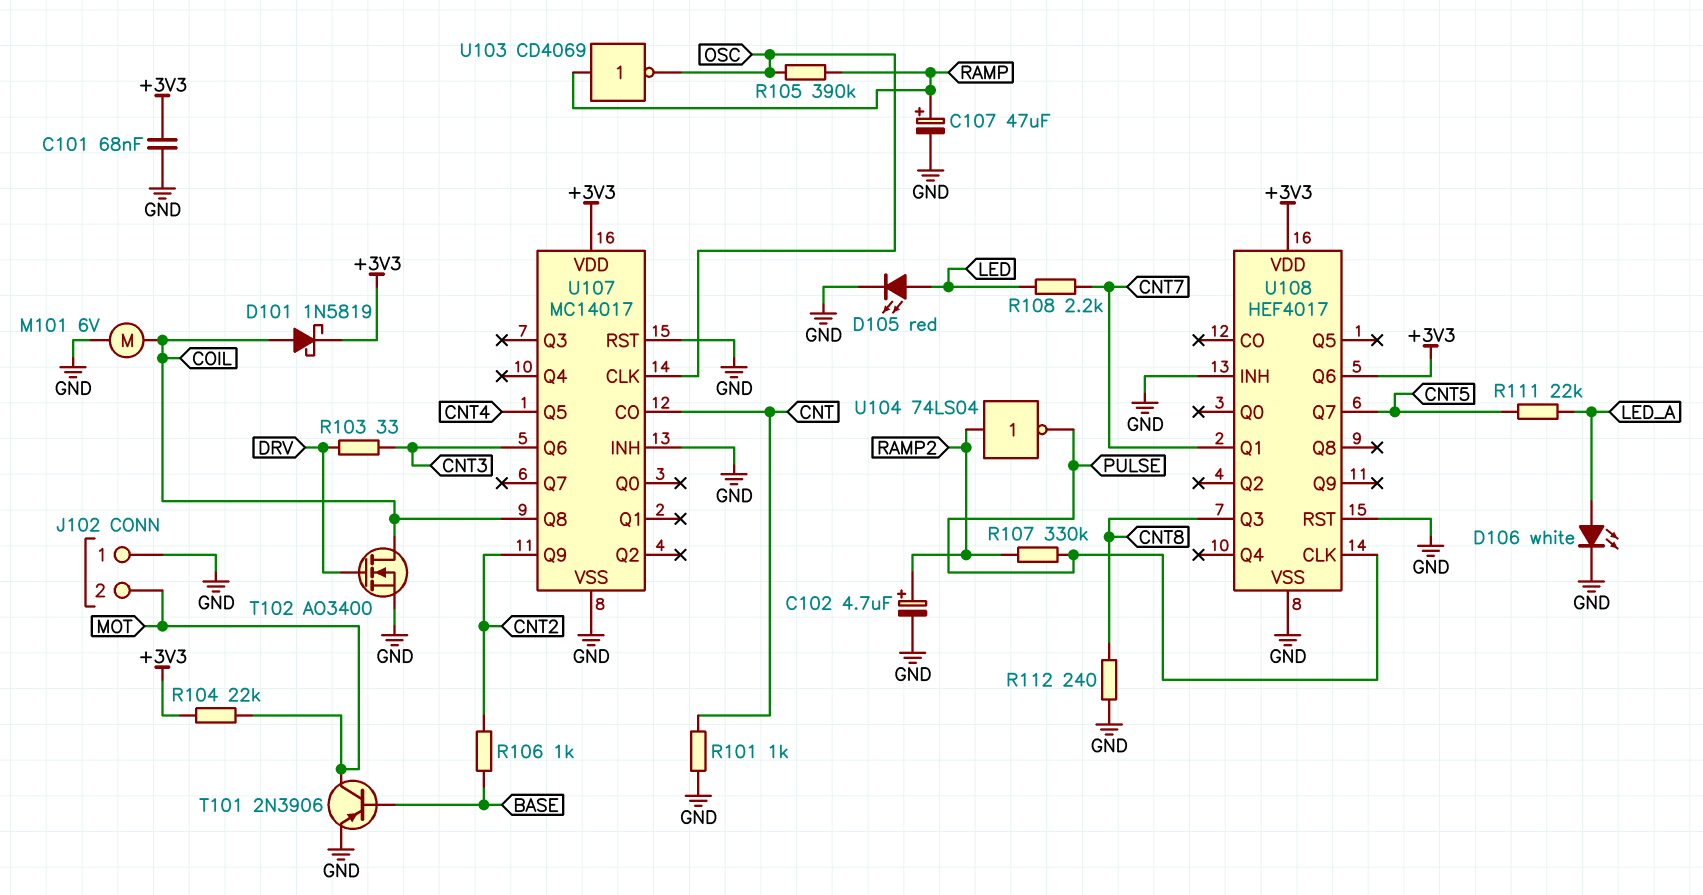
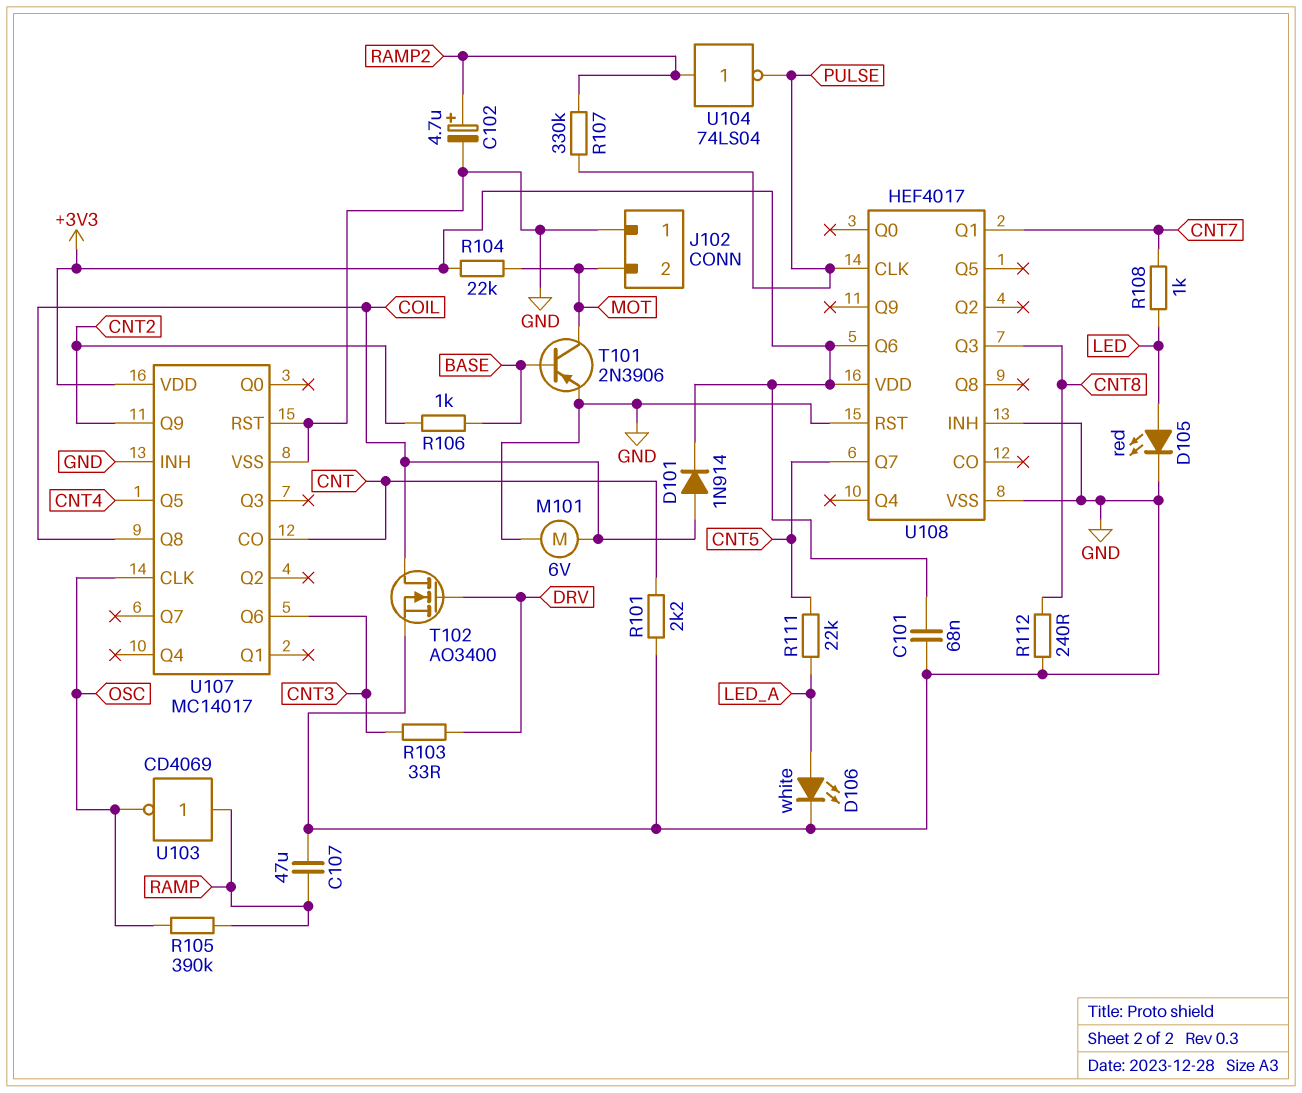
C107: 47uF (plus RAMP, minus GND) -> 47uF (GND, RAMP)
D101: schottky 1N5819 (A COIL, K +3V3) -> diode 1N914 (A COIL, K +3V3)
R101: 1k (CNT, GND) -> 2.2k (CNT, GND)
R108: 2.2k (CNT7, LED) -> 1k (CNT7, LED)

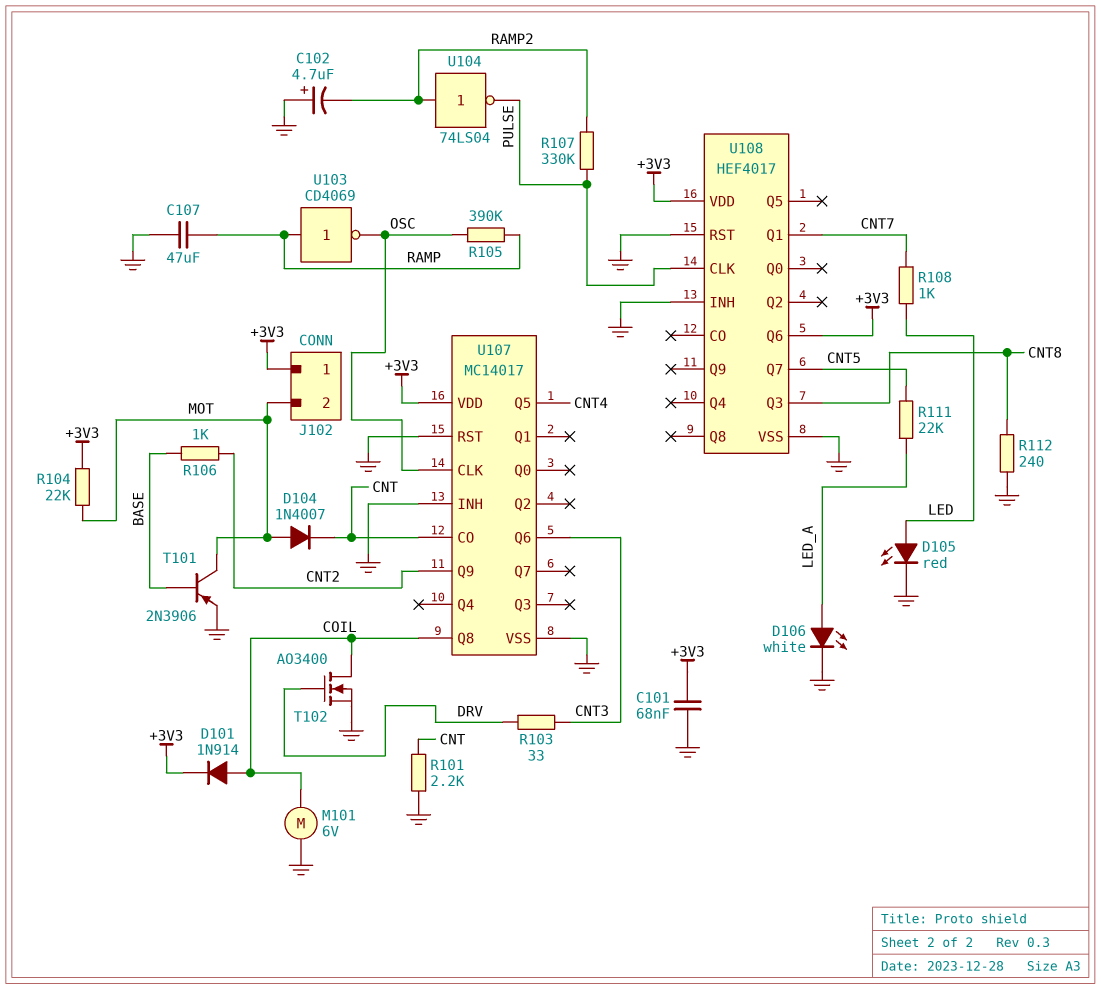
C102: 4.7uF (plus RAMP2, minus GND) -> 4.7uF (plus GND, minus RAMP2)
D104: none -> diode 1N4007 (A MOT, K CNT)
J102 pin 1: GND -> +3V3

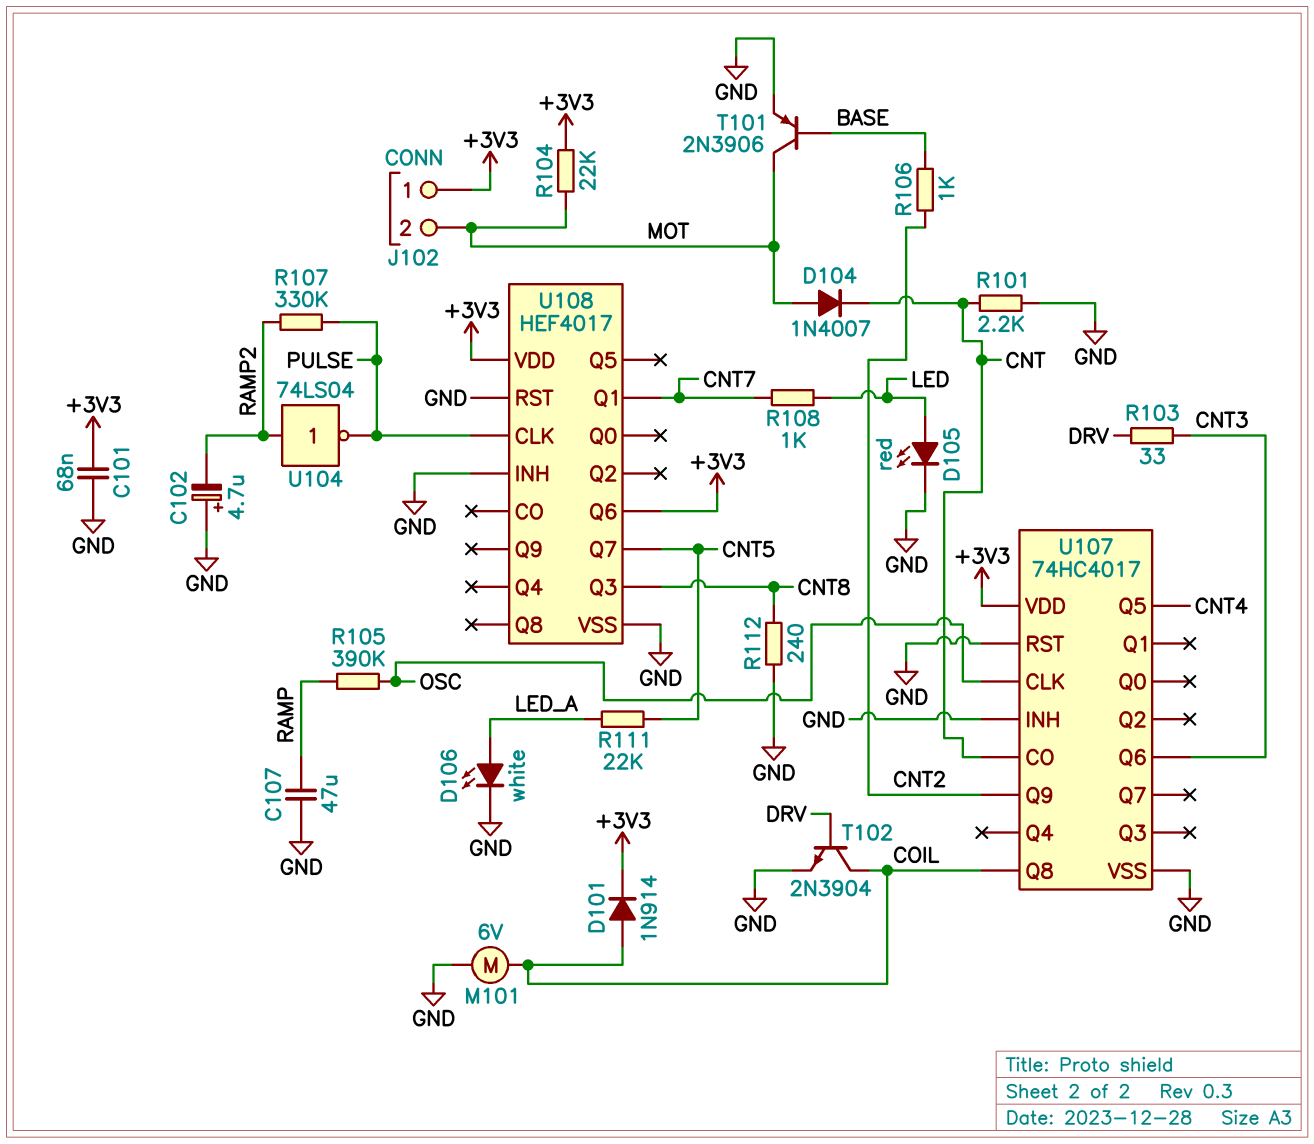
T102: NMOS AO3400 (G DRV, D COIL, S GND) -> NPN 2N3904 (B DRV, C COIL, E GND)
U103: NOT CD4069 (in RAMP, out OSC) -> none
U107: MC14017 -> 74HC4017

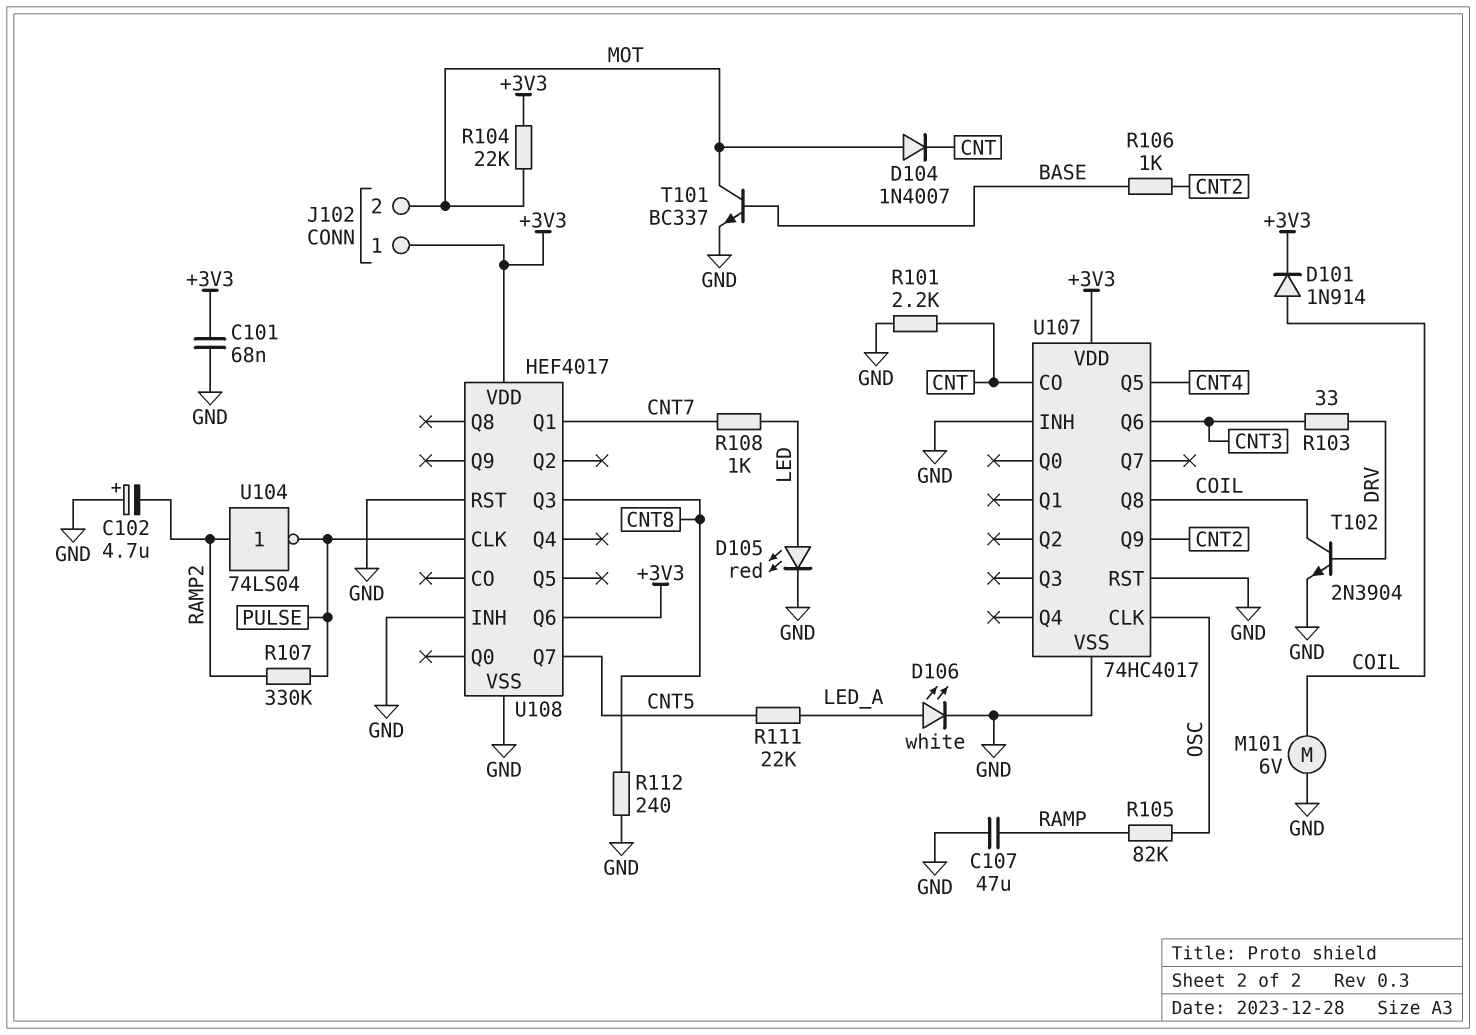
R105: 390k (OSC, RAMP) -> 82k (OSC, RAMP)
T101: PNP 2N3906 (B BASE, C MOT, E GND) -> NPN BC337 (B BASE, C MOT, E GND)

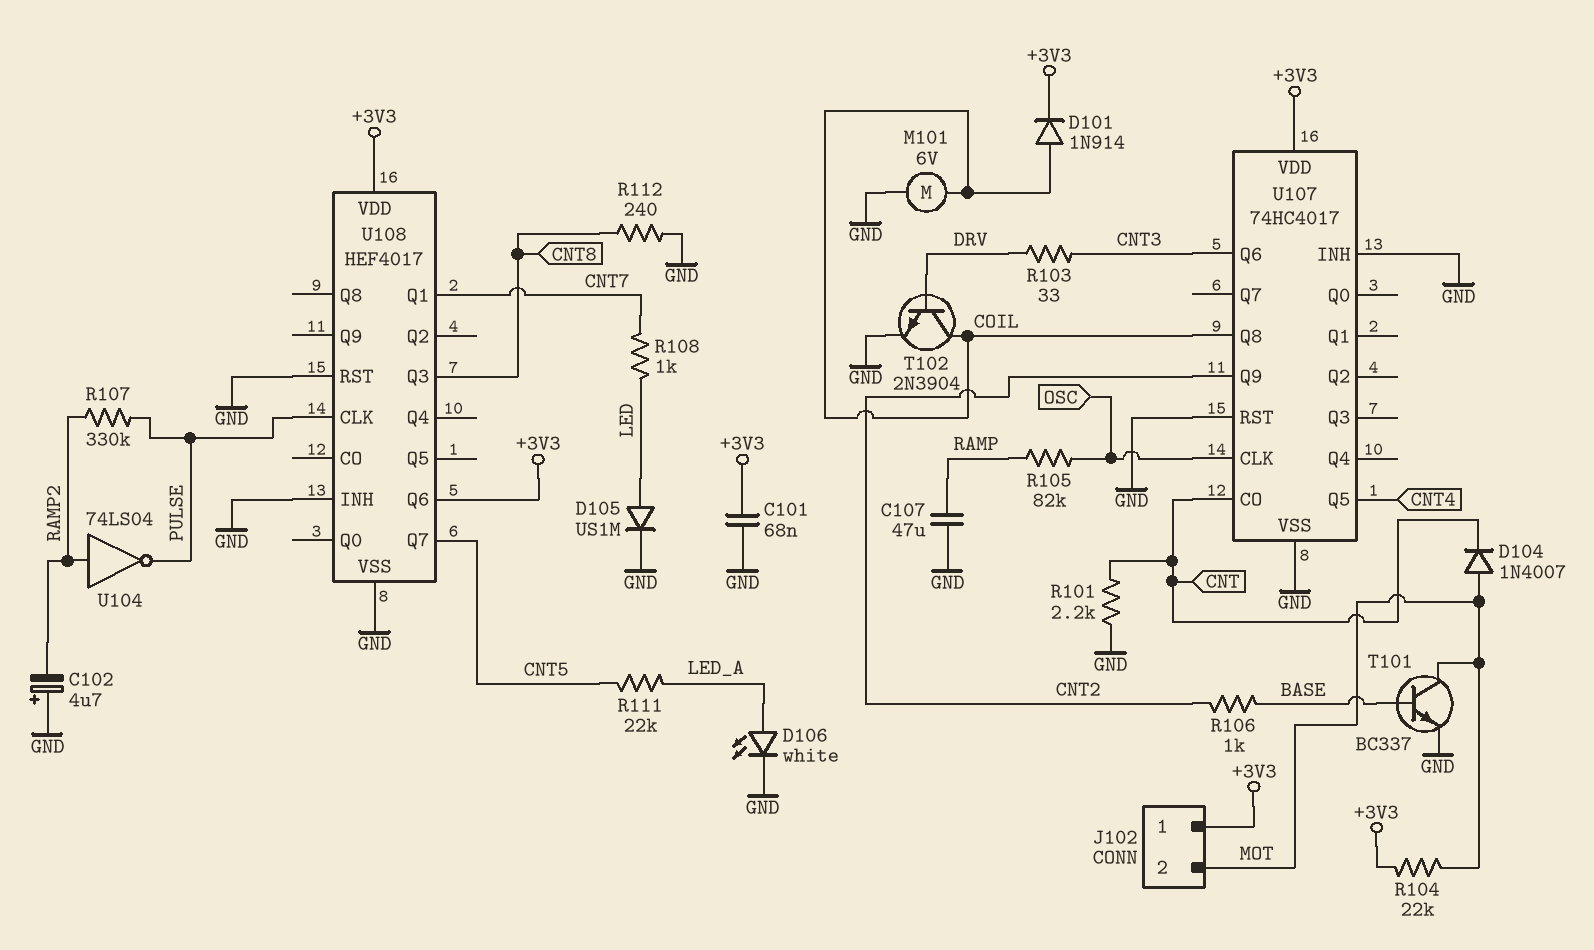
D105: LED red (A LED, K GND) -> diode US1M (A LED, K GND)

